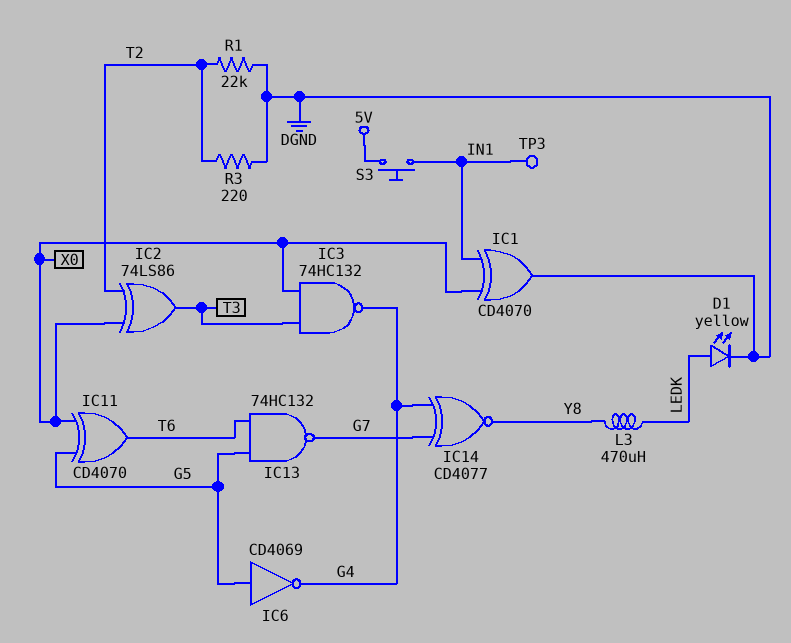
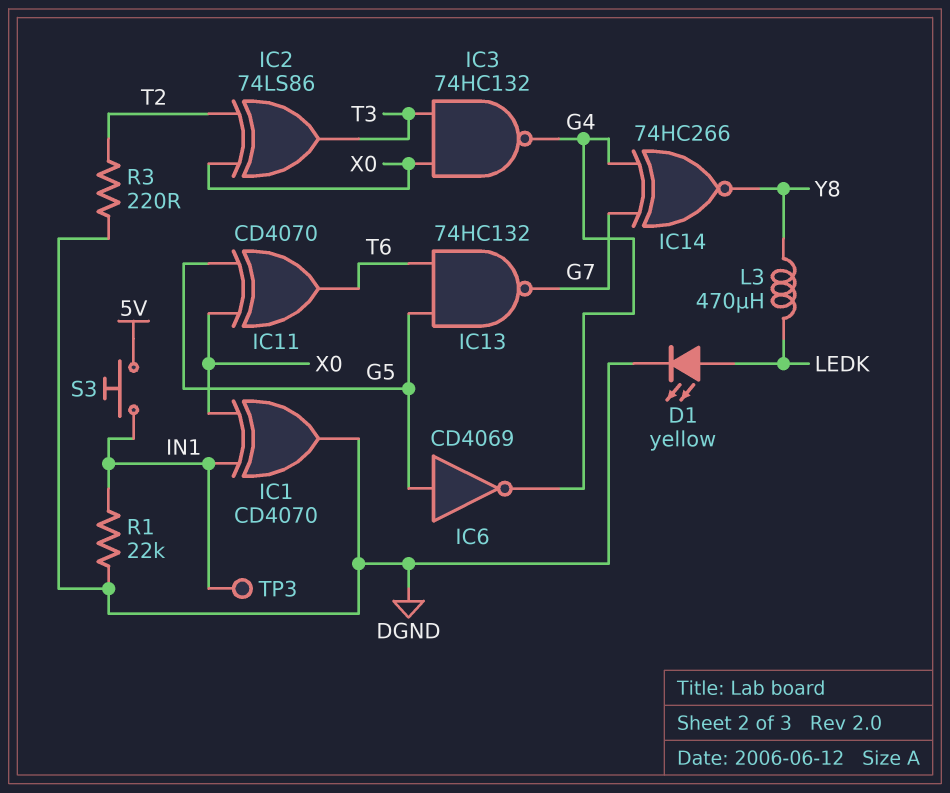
IC14: XNOR CD4077 (in G4, in G7, out Y8) -> XNOR 74HC266 (in G4, in G7, out Y8)
R1: 22k (DGND, T2) -> 22k (DGND, IN1)

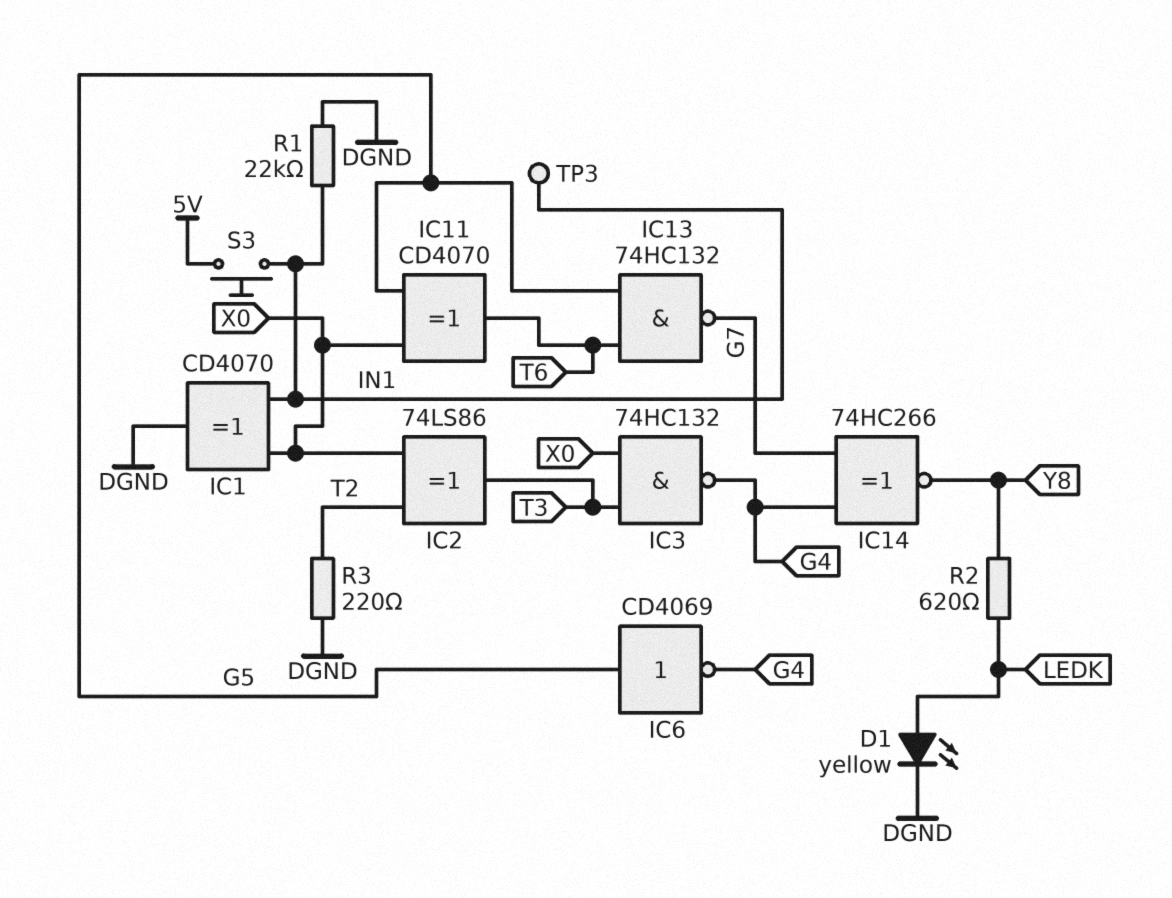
L3: 470uH (LEDK, Y8) -> none
R2: none -> 620 (LEDK, Y8)

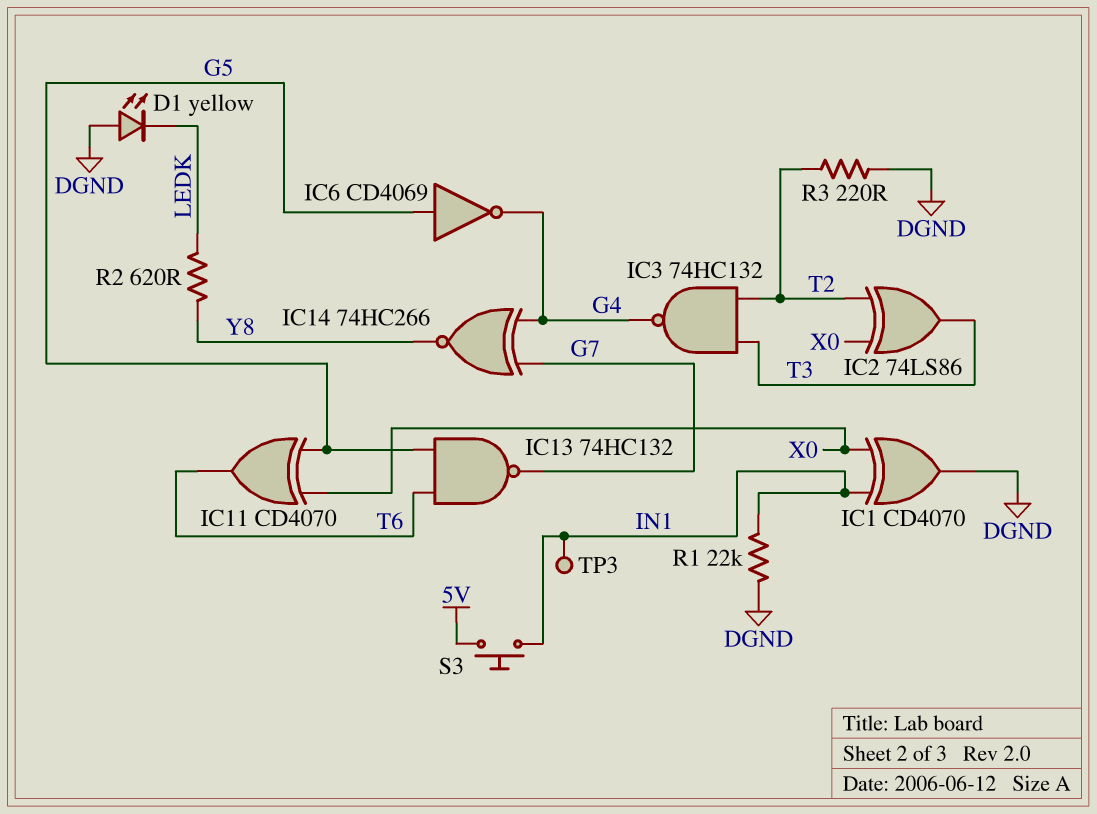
D1: LED yellow (A LEDK, K DGND) -> LED yellow (A DGND, K LEDK)
IC3: NAND 74HC132 (in T3, in X0, out G4) -> NAND 74HC132 (in T2, in T3, out G4)

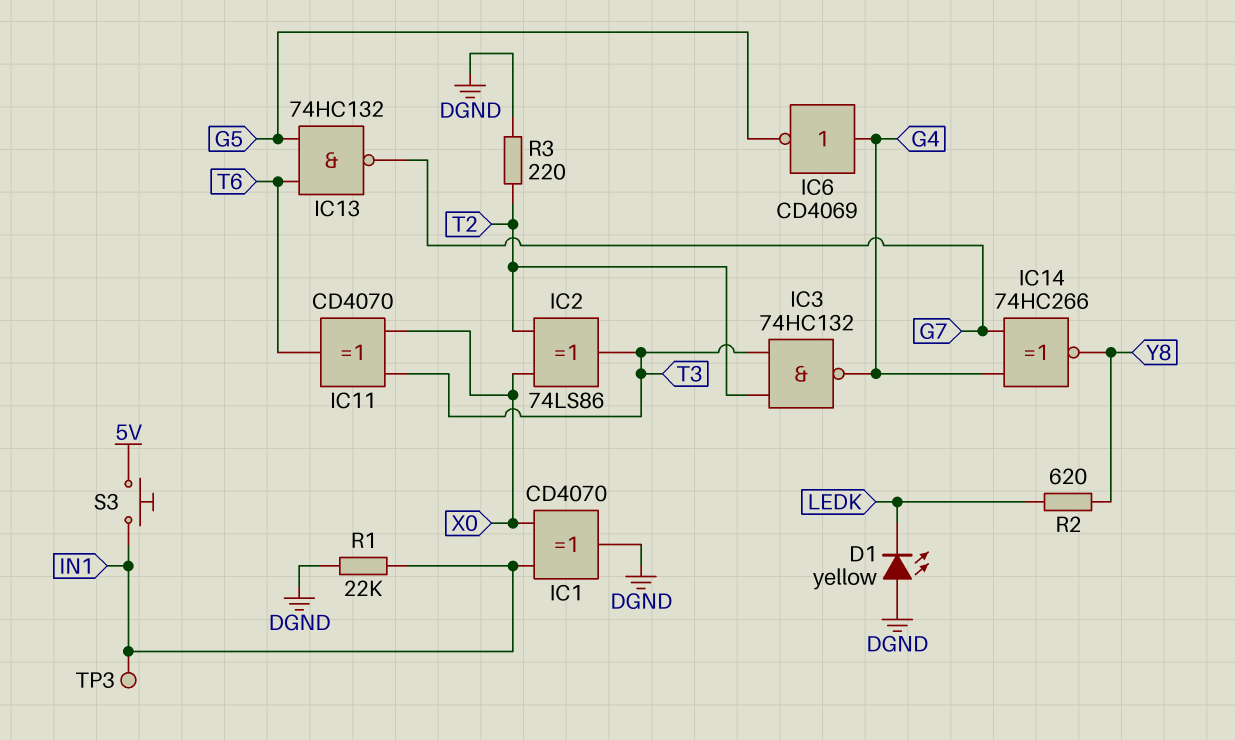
IC6: NOT CD4069 (in G5, out G4) -> NOT CD4069 (in G4, out G5)
IC11: XOR CD4070 (in G5, in X0, out T6) -> XOR CD4070 (in T3, in X0, out T6)

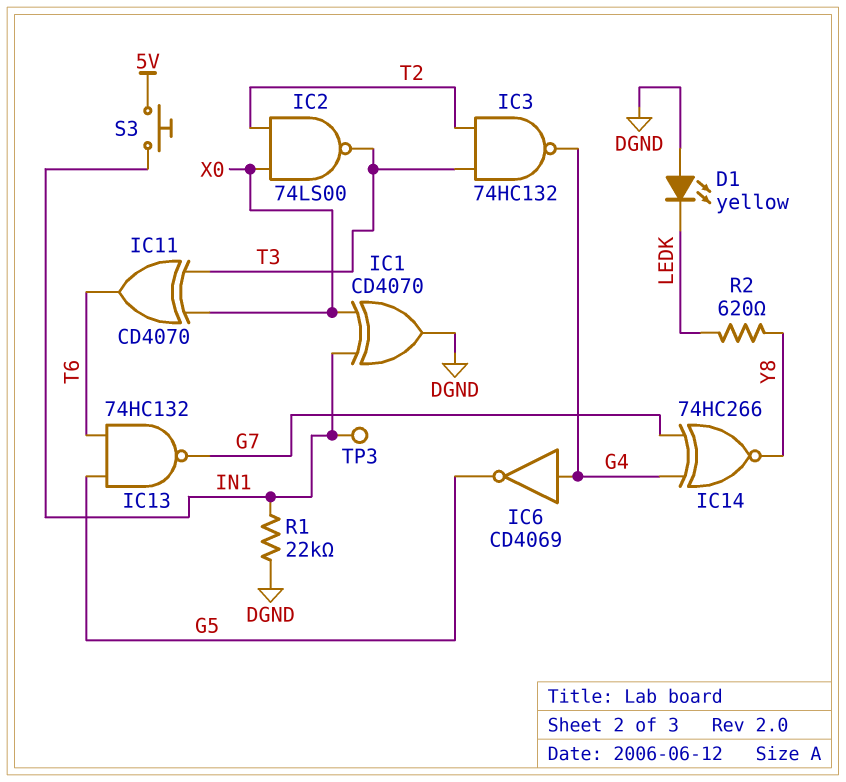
IC2: XOR 74LS86 (in T2, in X0, out T3) -> NAND 74LS00 (in T2, in X0, out T3)
R3: 220 (DGND, T2) -> none

